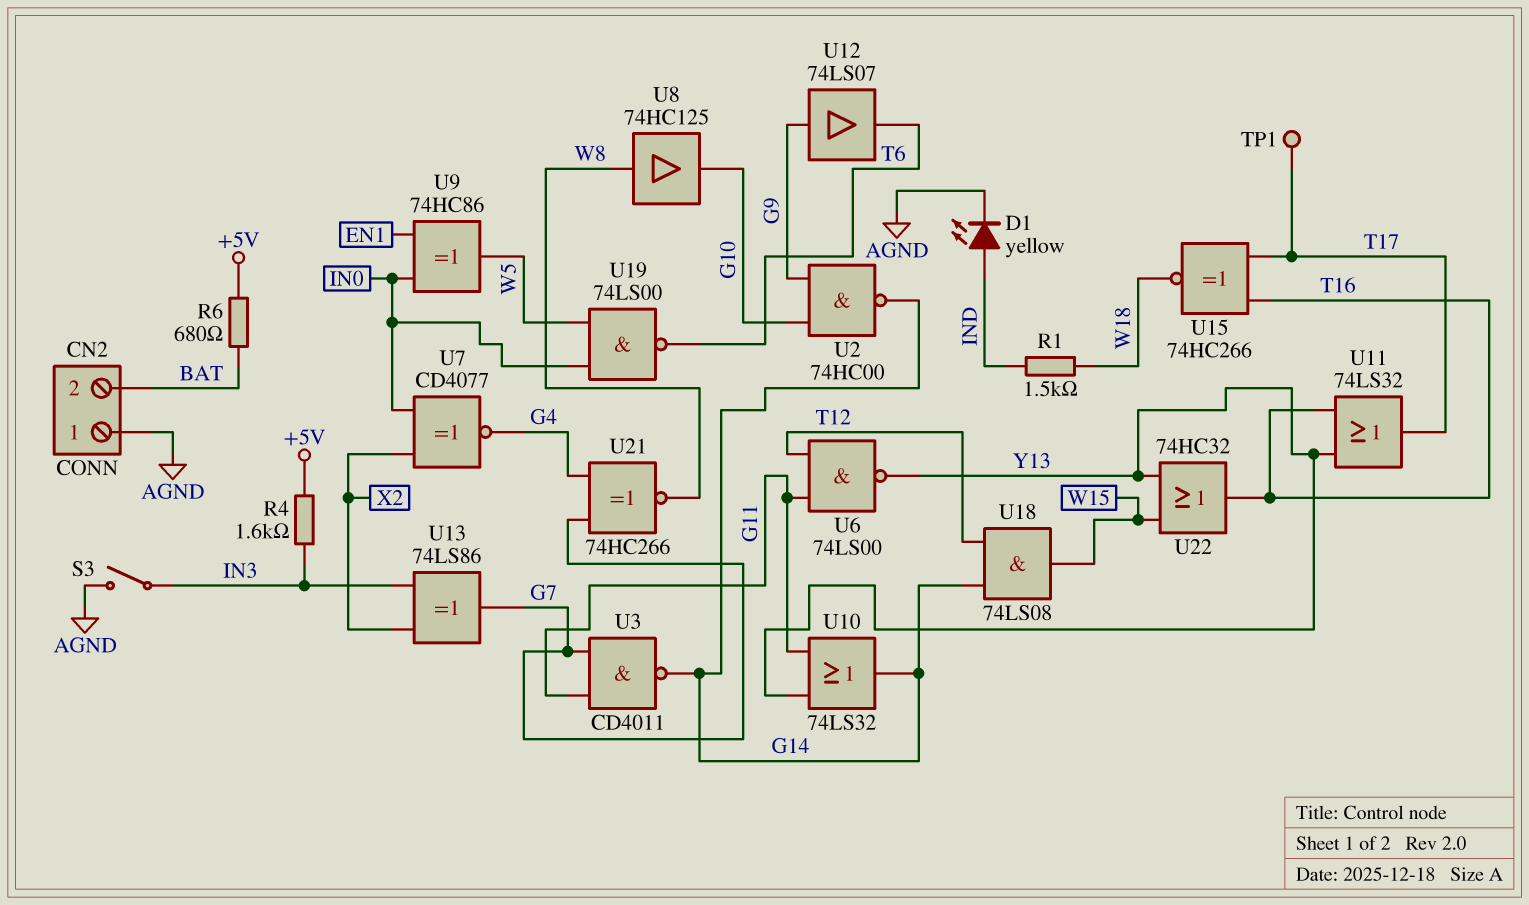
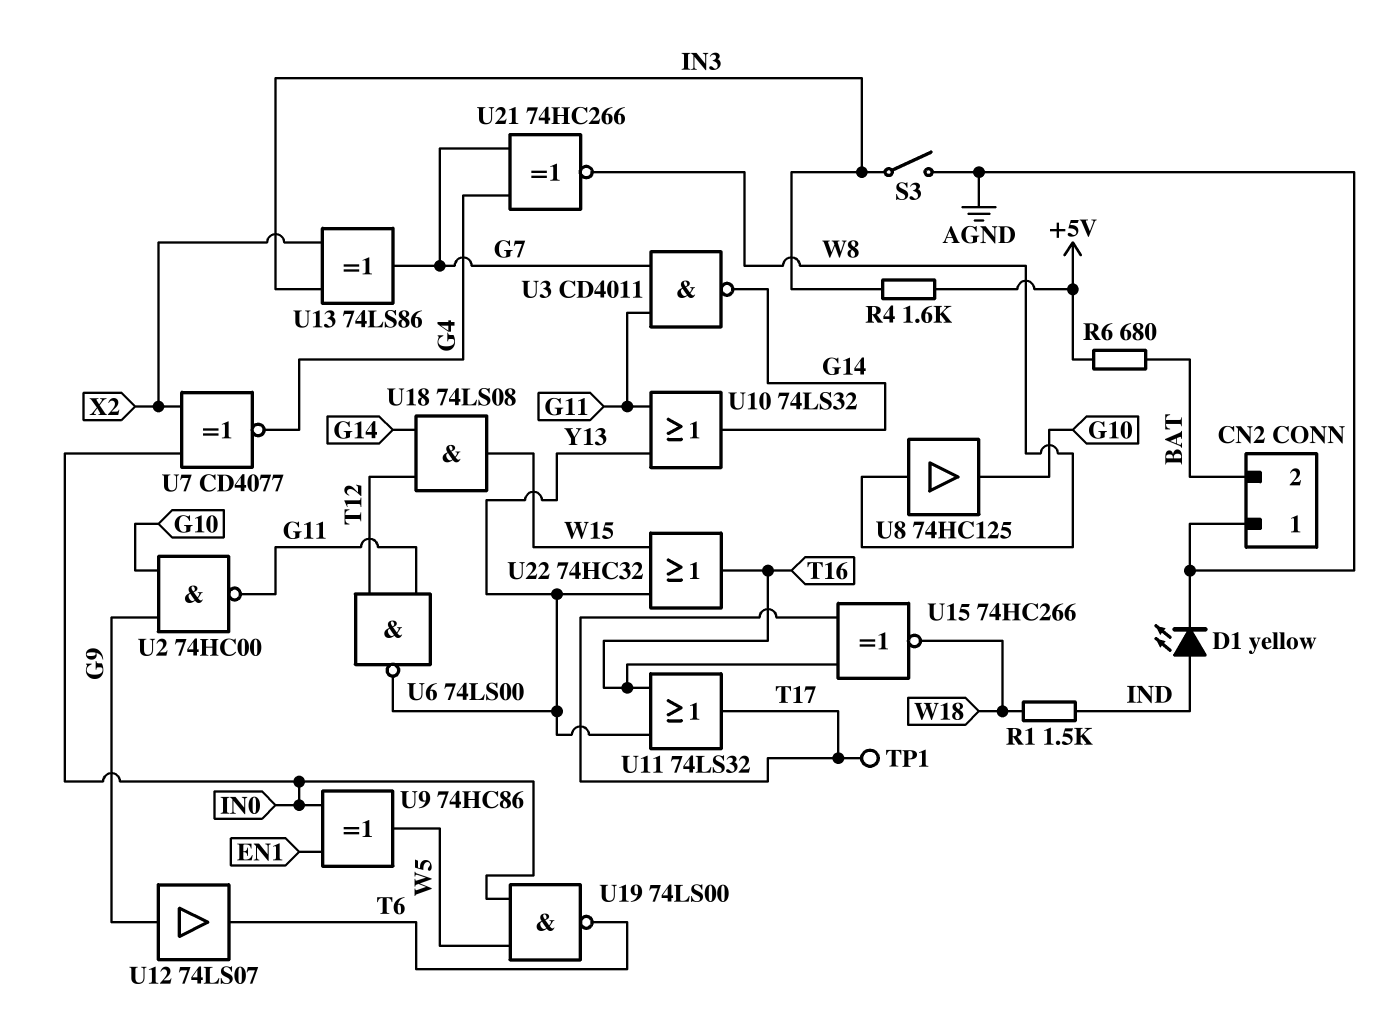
U2: NAND 74HC00 (in G9, in G10, out G14) -> NAND 74HC00 (in G9, in G10, out G11)

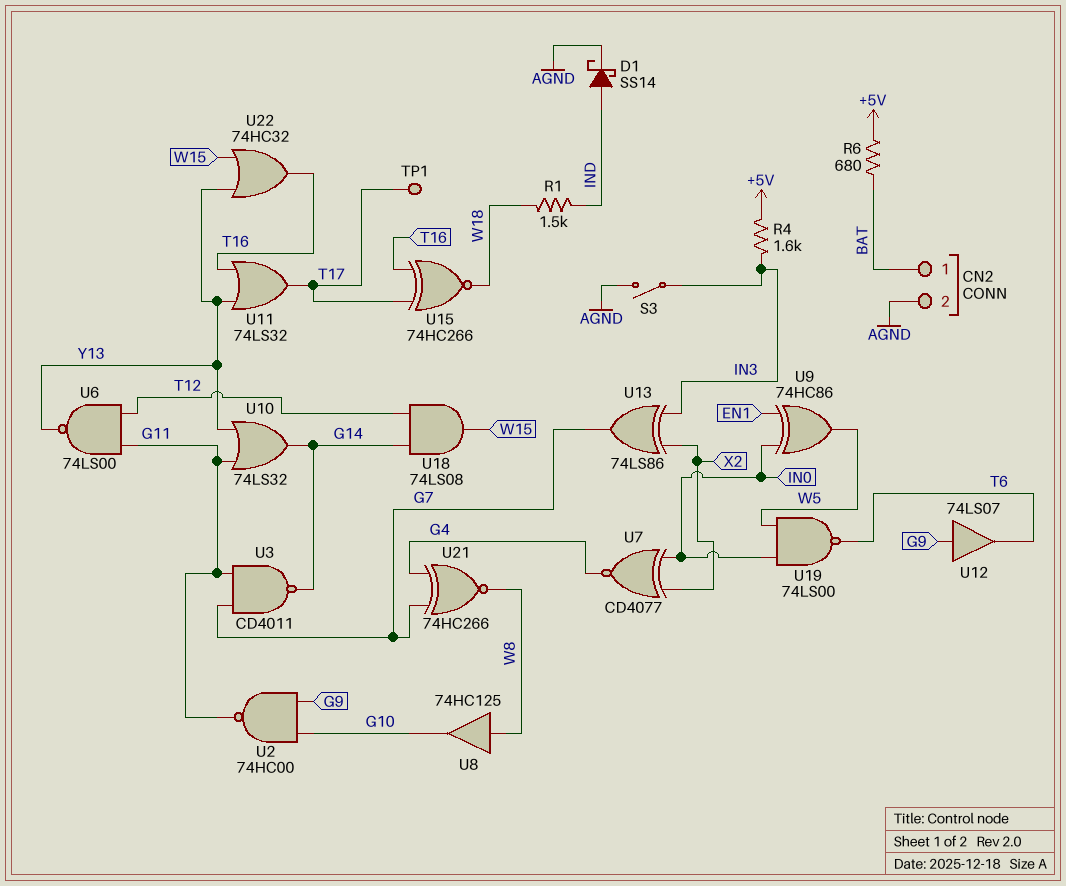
CN2 pin 1: AGND -> BAT
CN2 pin 2: BAT -> AGND
D1: LED yellow (A IND, K AGND) -> schottky SS14 (A IND, K AGND)

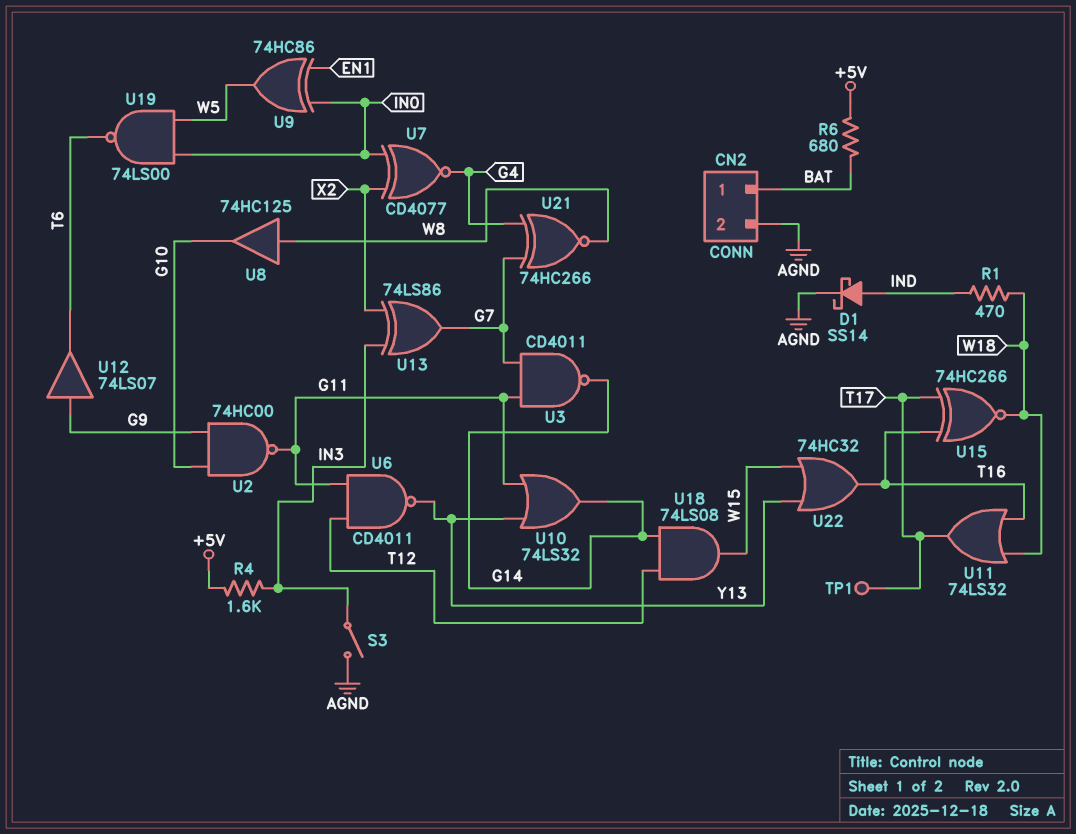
R1: 1.5k (IND, W18) -> 470 (IND, W18)
U6: NAND 74LS00 (in G11, in T12, out Y13) -> NAND CD4011 (in G11, in T12, out Y13)
U11: OR 74LS32 (in T16, in Y13, out T17) -> OR 74LS32 (in T16, in W18, out T17)

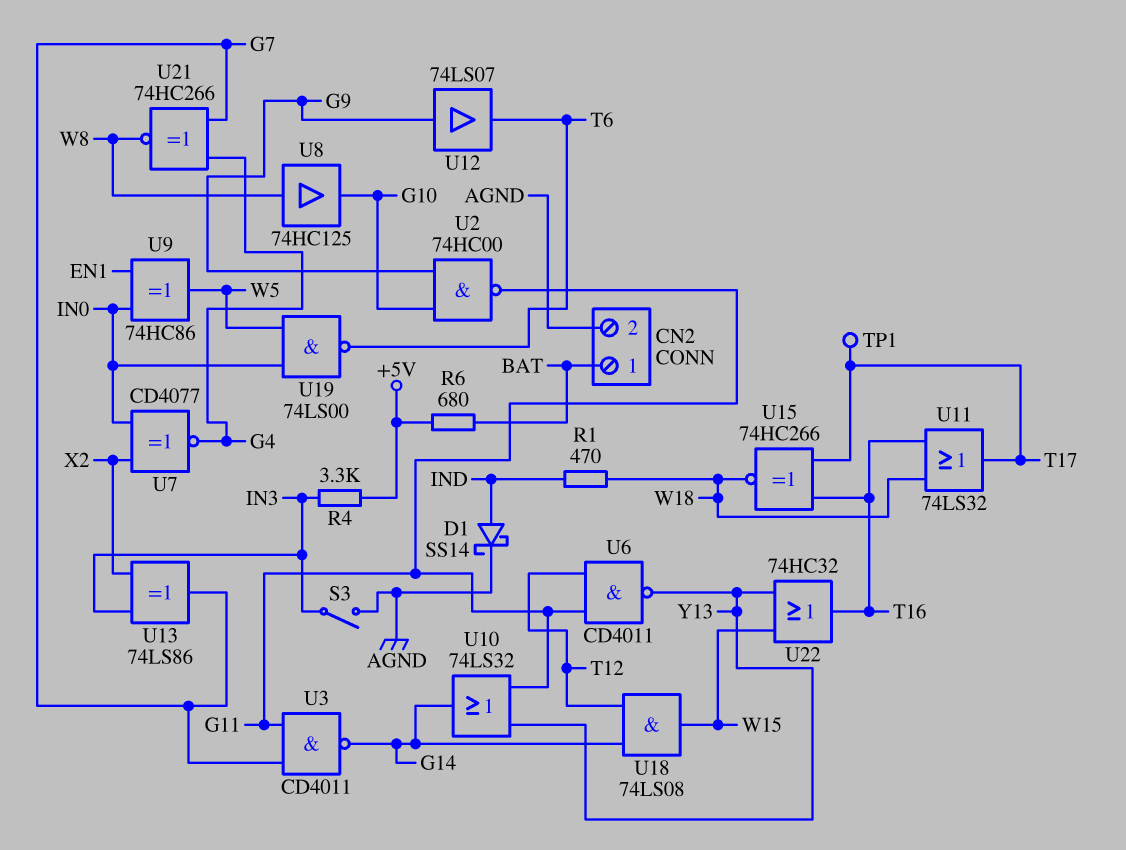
R4: 1.6k (+5V, IN3) -> 3.3k (+5V, IN3)

